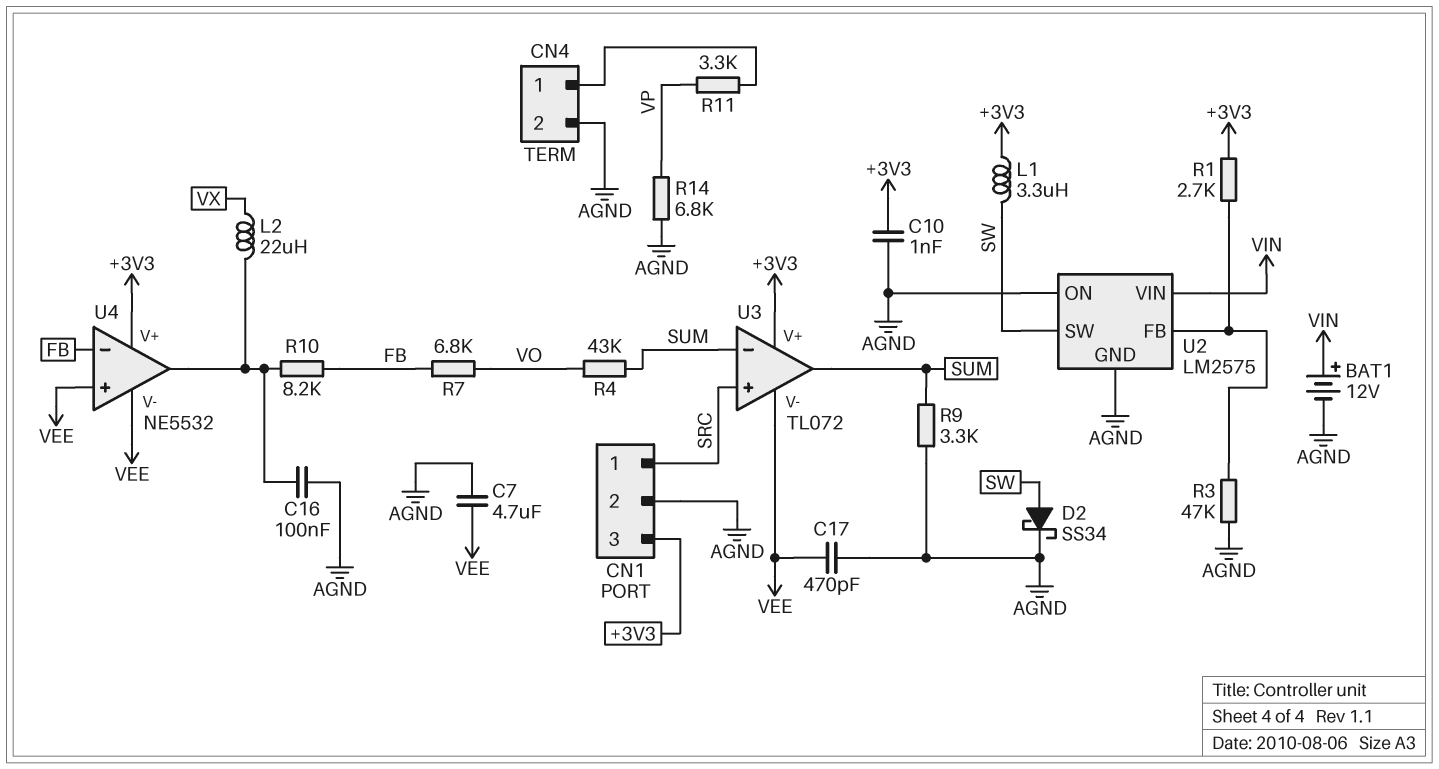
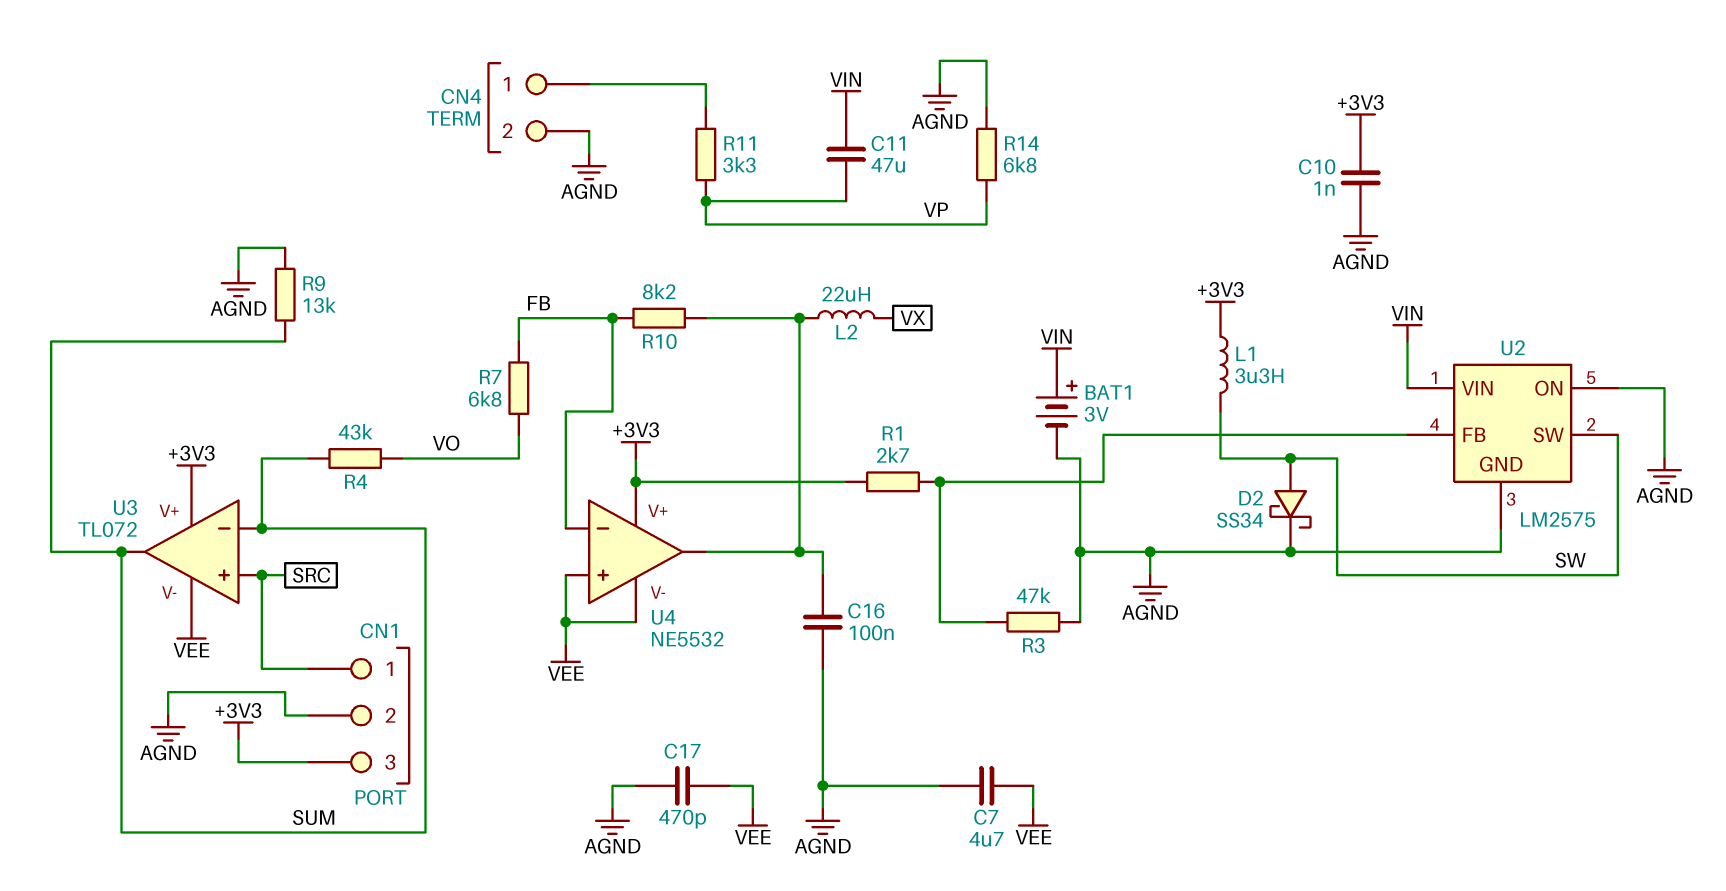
BAT1: 12V (plus VIN, minus AGND) -> 3V (plus VIN, minus AGND)
C11: none -> 47uF (VIN, VP)
R9: 3.3k (AGND, SUM) -> 13k (AGND, SUM)

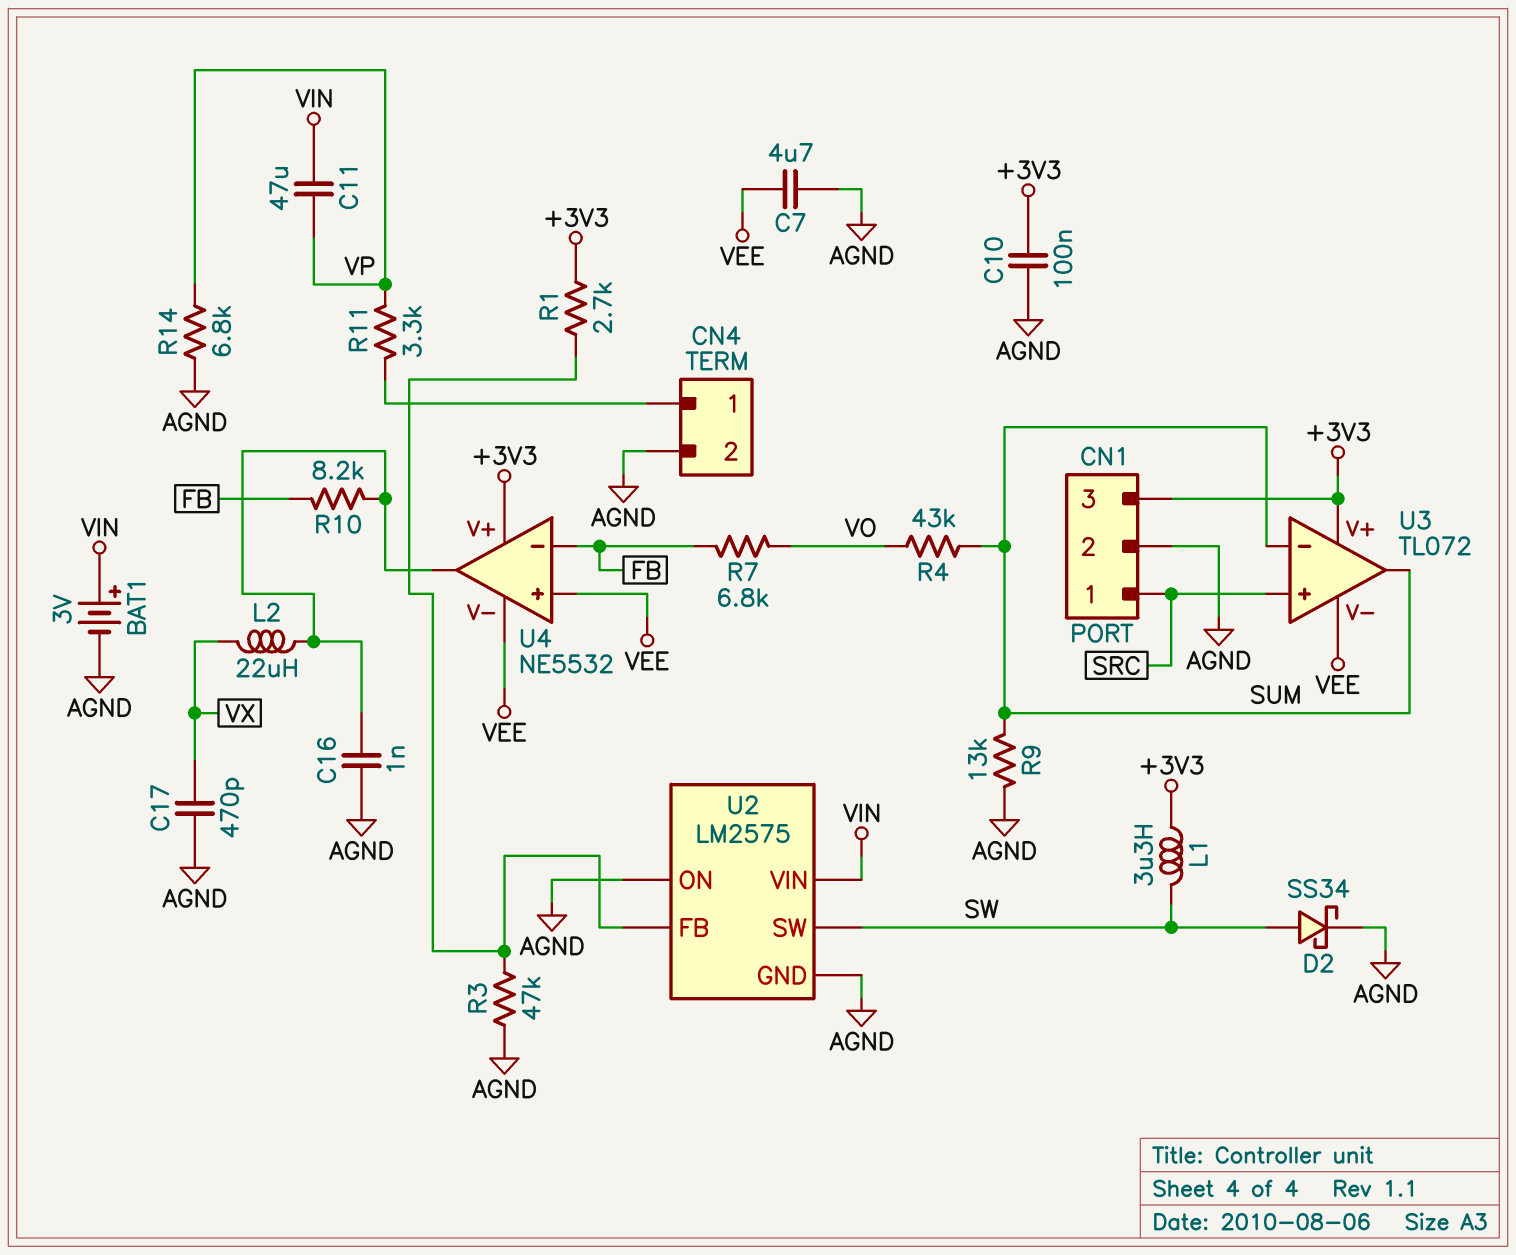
C10: 1nF (+3V3, AGND) -> 100nF (+3V3, AGND)
C16: 100nF (AGND, U4/out) -> 1nF (AGND, U4/out)
C17: 470pF (AGND, VEE) -> 470pF (AGND, VX)

